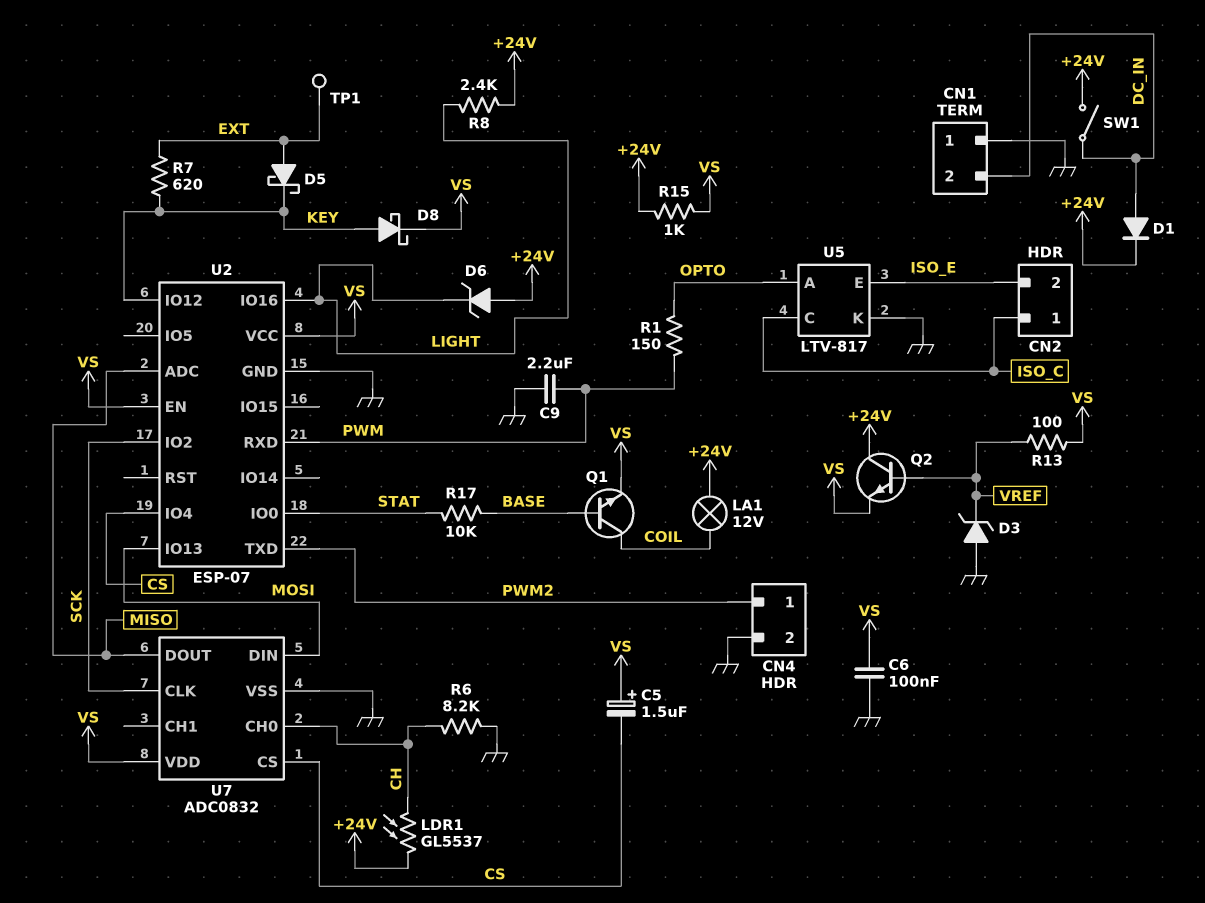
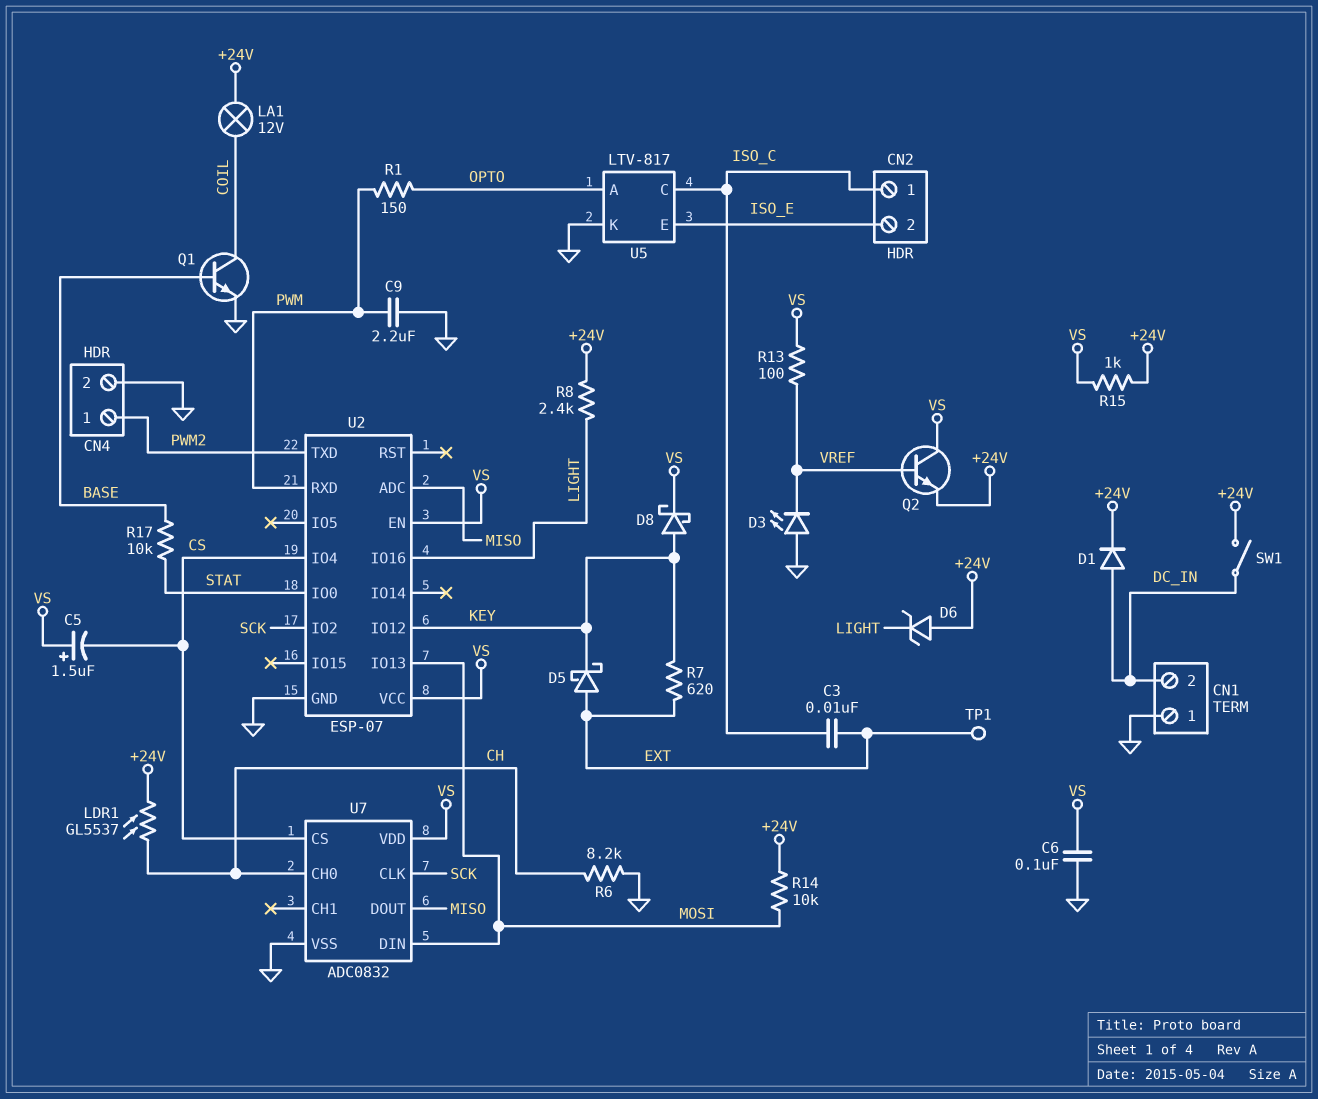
C3: none -> 10nF (EXT, ISO_C)
D3: zener (A GND, K VREF) -> LED (A GND, K VREF)
Q1: NPN (B BASE, C COIL, E VS) -> NPN (B BASE, C COIL, E GND)
Q2: NPN (B VREF, C +24V, E VS) -> NPN (B VREF, C VS, E +24V)
R14: none -> 10k (+24V, MOSI)

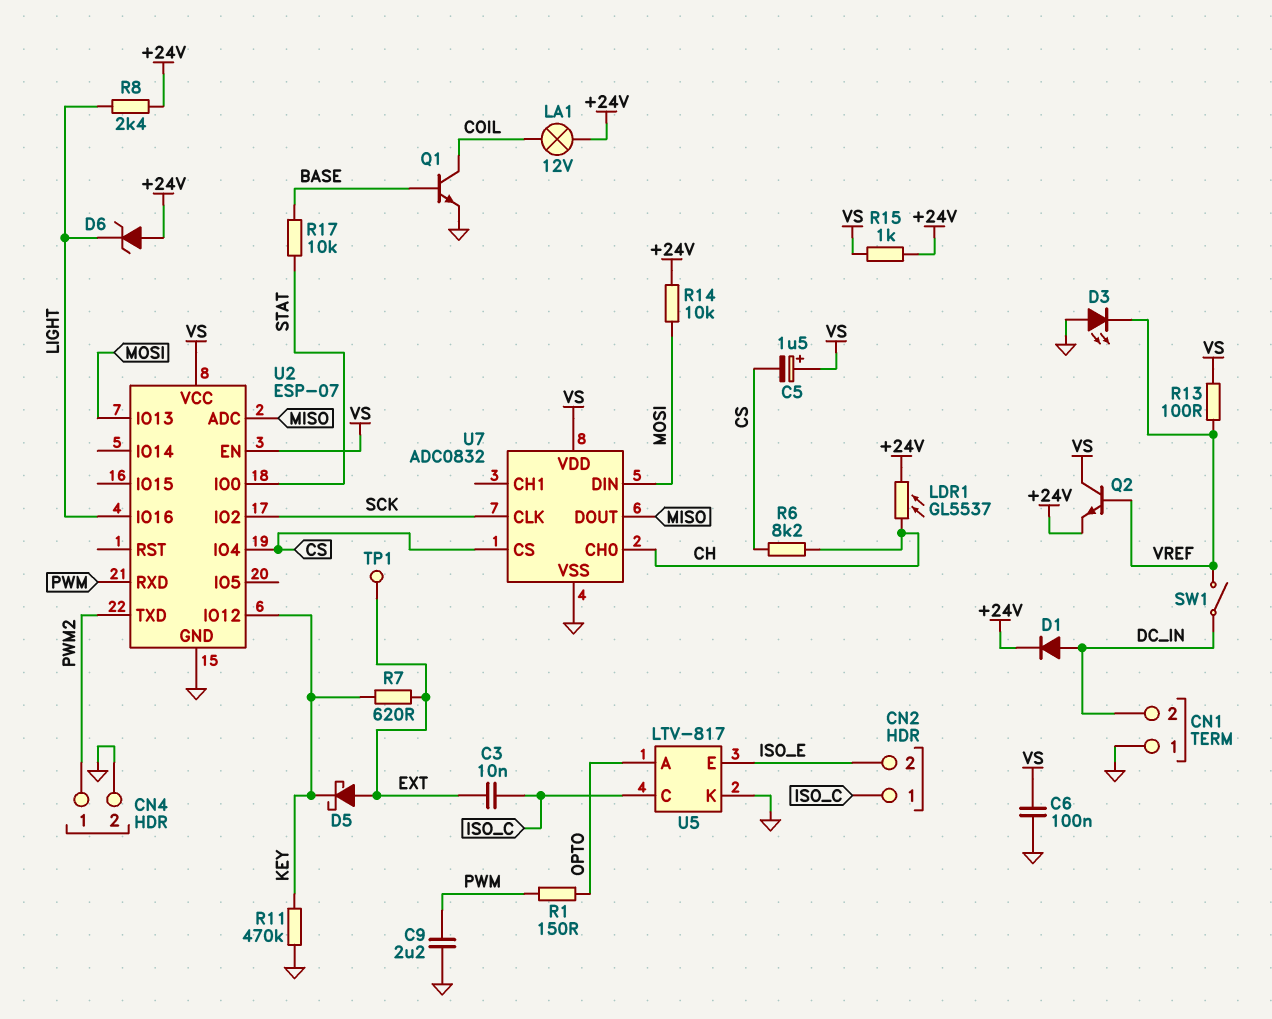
D8: schottky (A KEY, K VS) -> none
R6: 8.2k (CH, GND) -> 8.2k (CH, CS)
R11: none -> 470k (GND, KEY)
SW1: switch (+24V, DC_IN) -> switch (DC_IN, VREF)

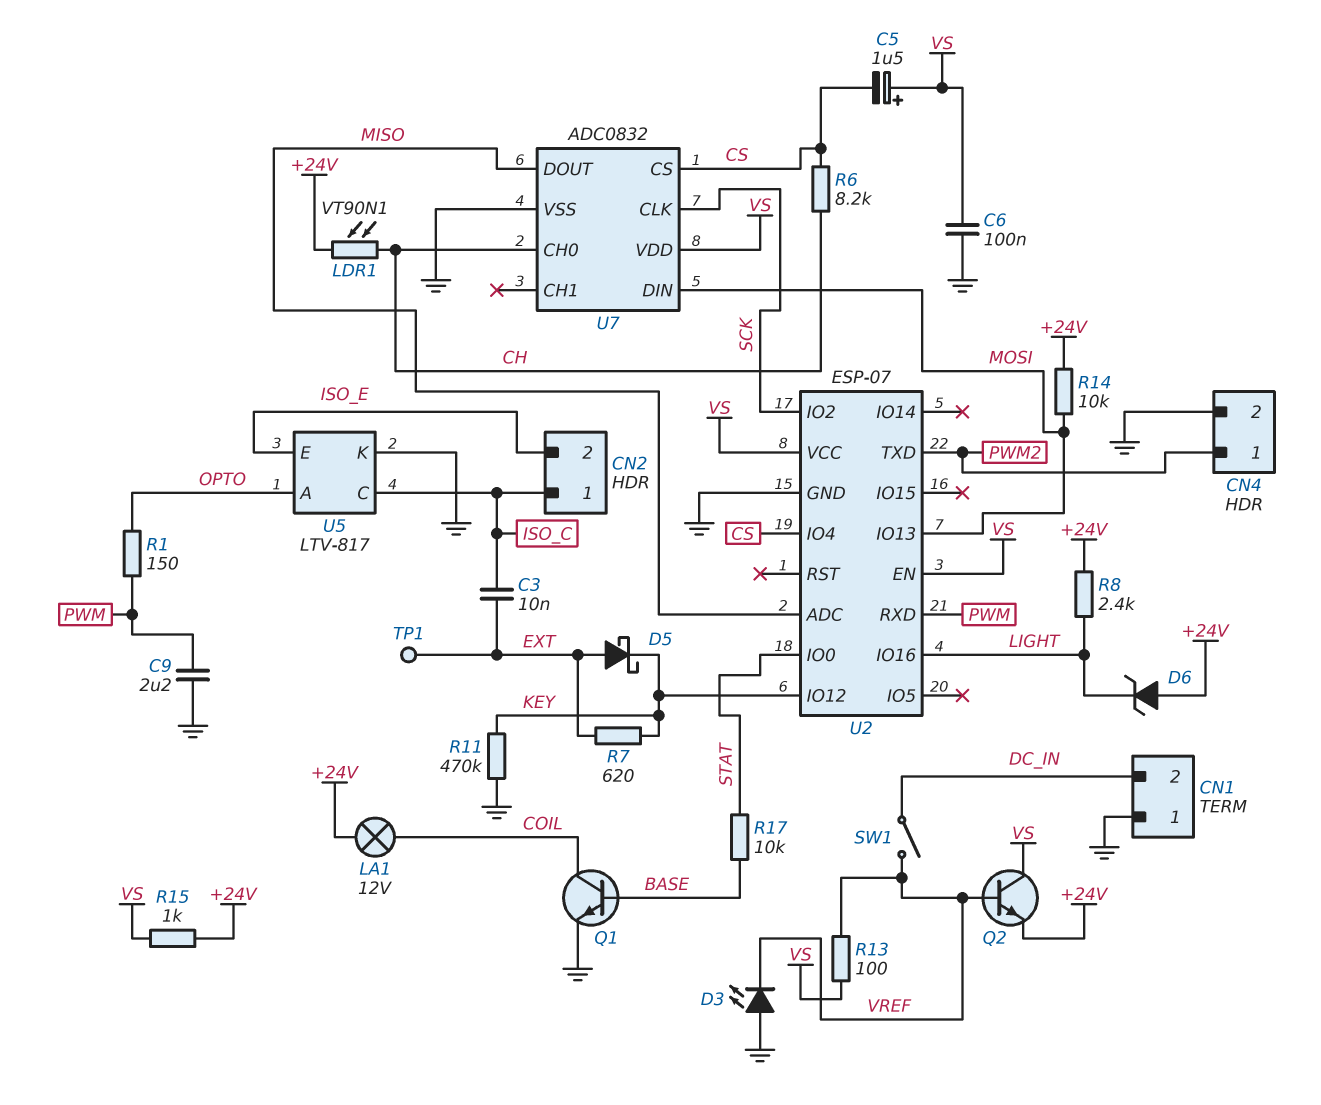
D1: diode (A DC_IN, K +24V) -> none
LDR1: GL5537 (+24V, CH) -> VT90N1 (+24V, CH)

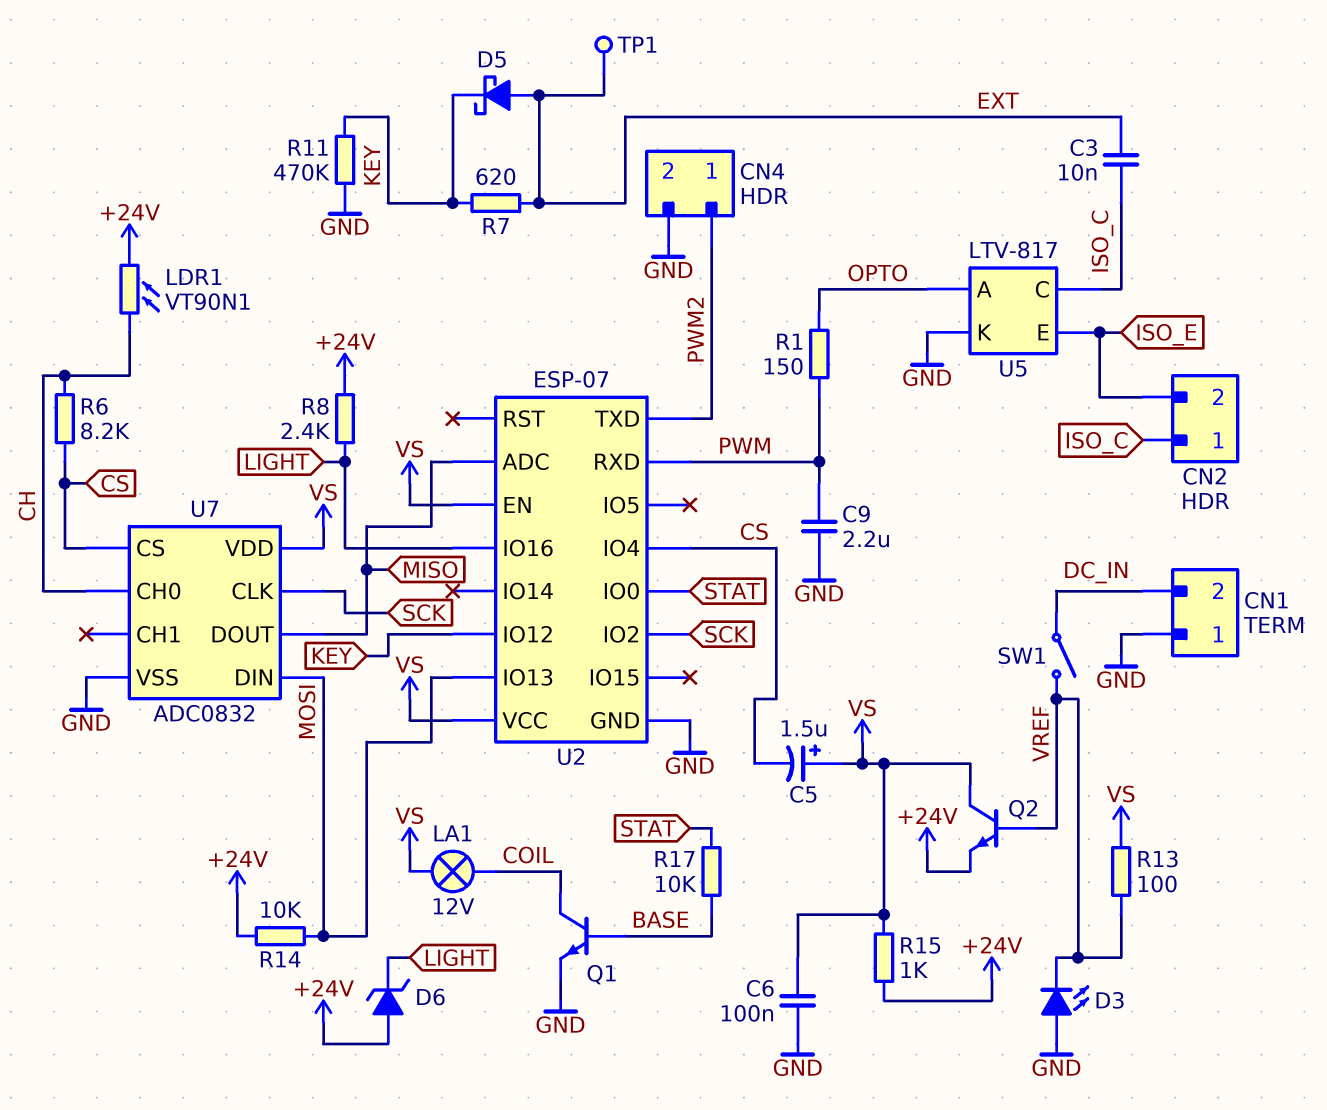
LA1: lamp 12V (+24V, COIL) -> lamp 12V (COIL, VS)

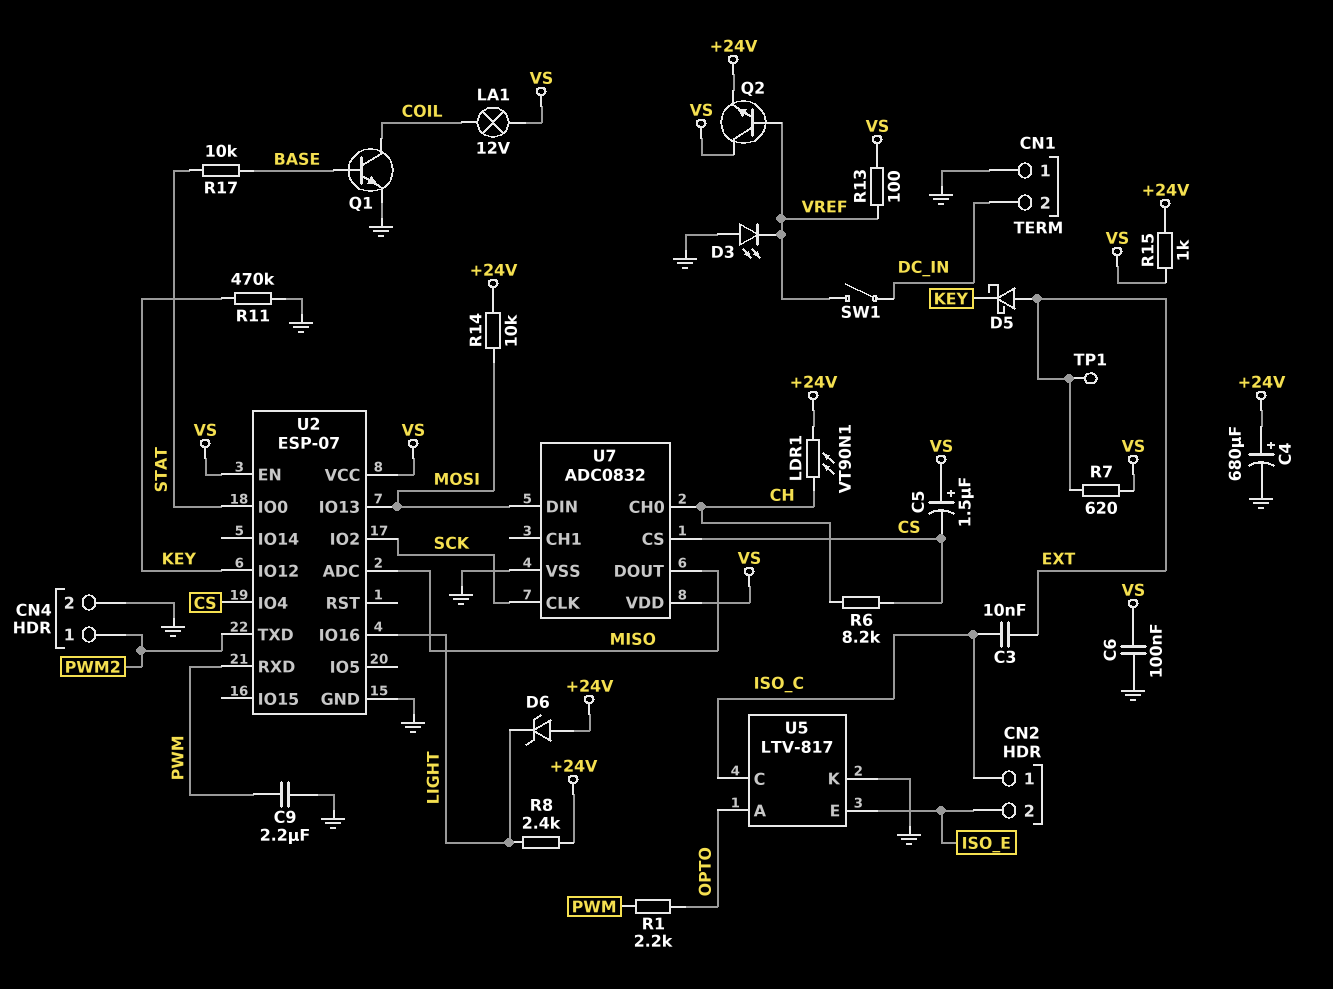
C4: none -> 680uF (plus +24V, minus GND)
R1: 150 (OPTO, PWM) -> 2.2k (OPTO, PWM)
R7: 620 (EXT, KEY) -> 620 (EXT, VS)

